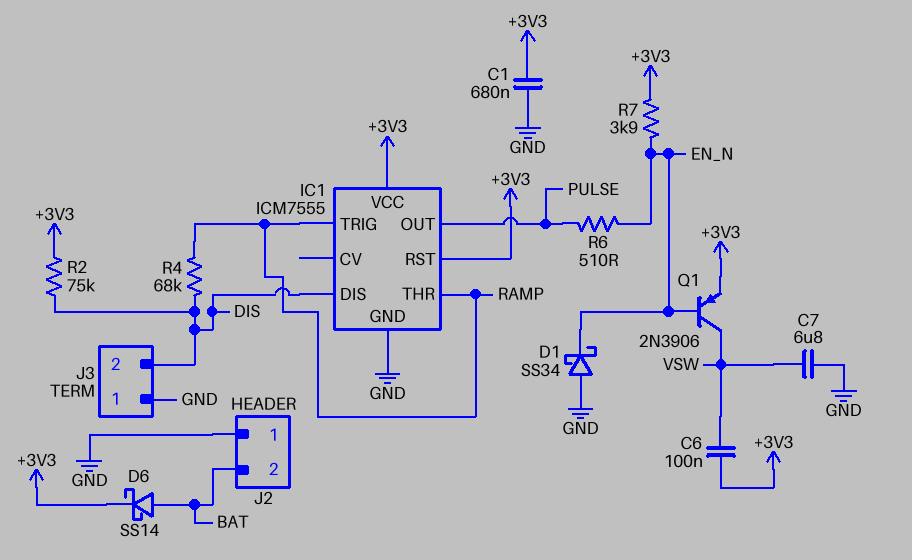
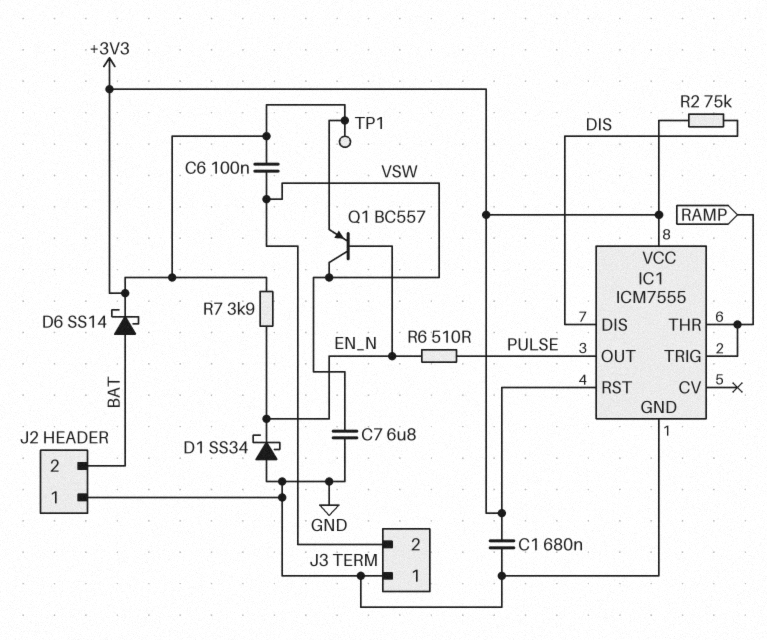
J3 pin 2: DIS -> VSW
Q1: PNP 2N3906 (B EN_N, C VSW, E +3V3) -> PNP BC557 (B EN_N, C VSW, E +3V3)
R4: 68k (DIS, RAMP) -> none
TP1: none -> test point (+3V3)

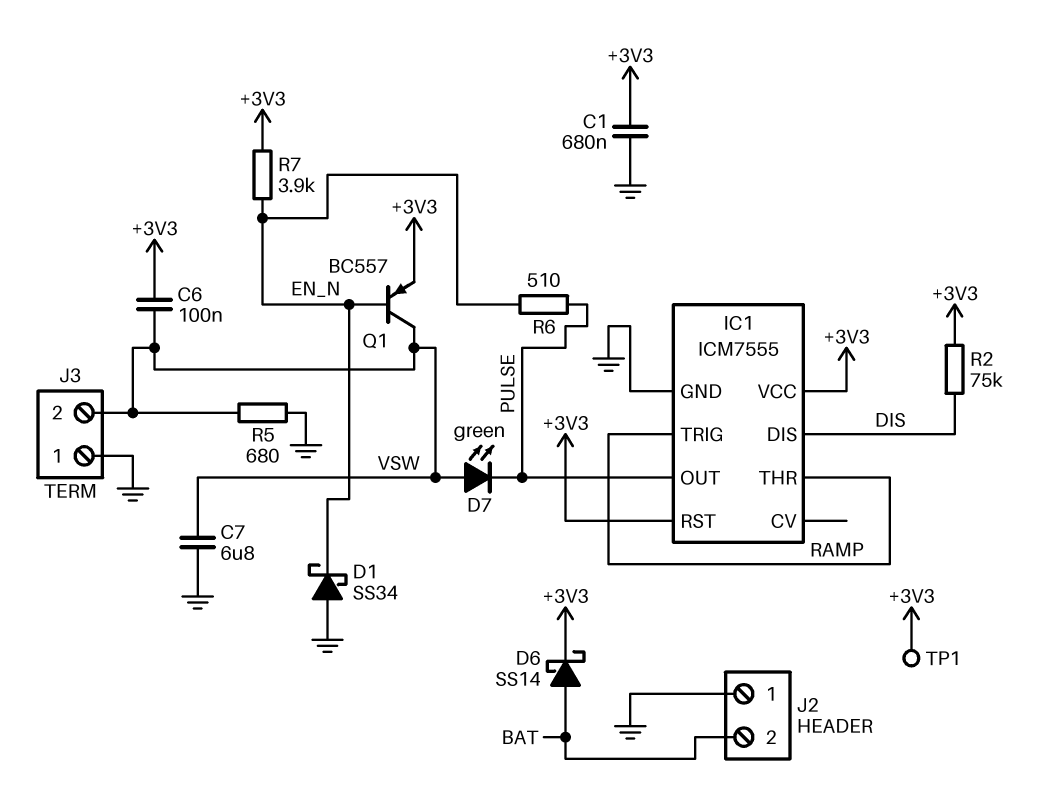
D7: none -> LED green (A VSW, K PULSE)
R5: none -> 680 (GND, VSW)

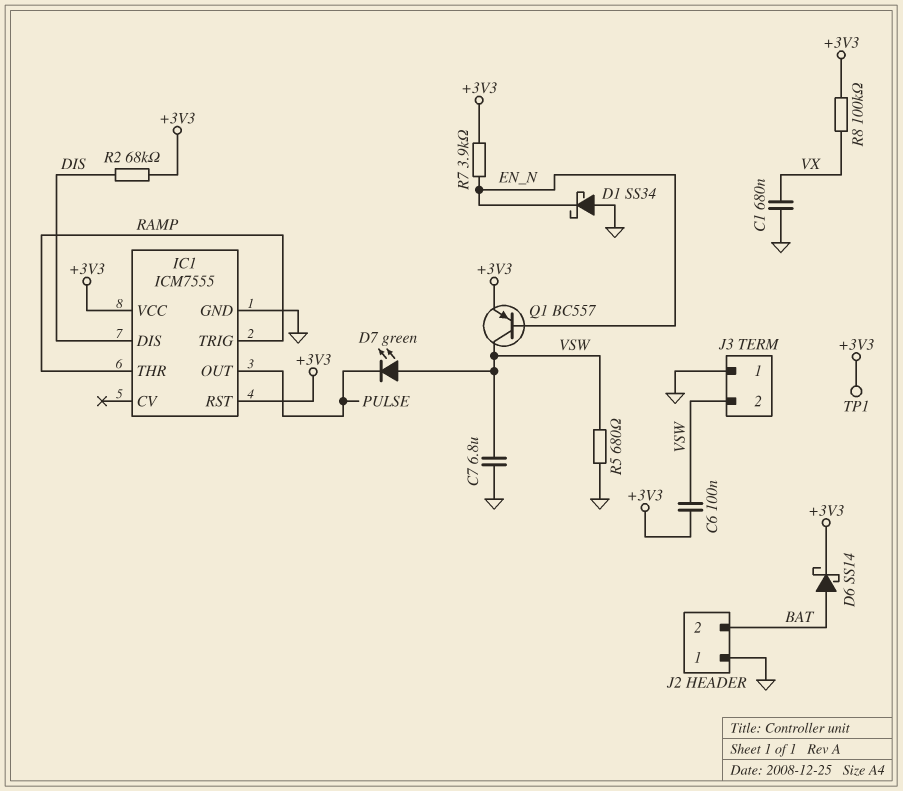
C1: 680nF (+3V3, GND) -> 680nF (GND, VX)
R2: 75k (+3V3, DIS) -> 68k (+3V3, DIS)
R6: 510 (EN_N, PULSE) -> none
R8: none -> 100k (+3V3, VX)

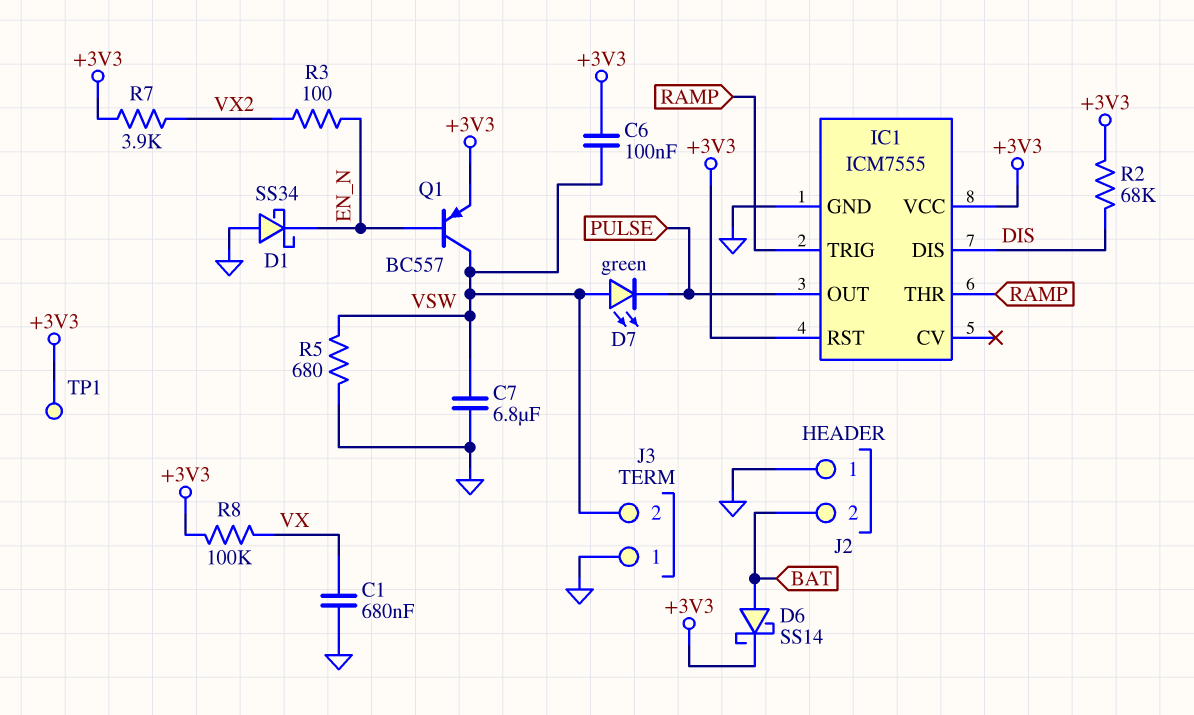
R3: none -> 100 (EN_N, VX2)
R7: 3.9k (+3V3, EN_N) -> 3.9k (+3V3, VX2)

